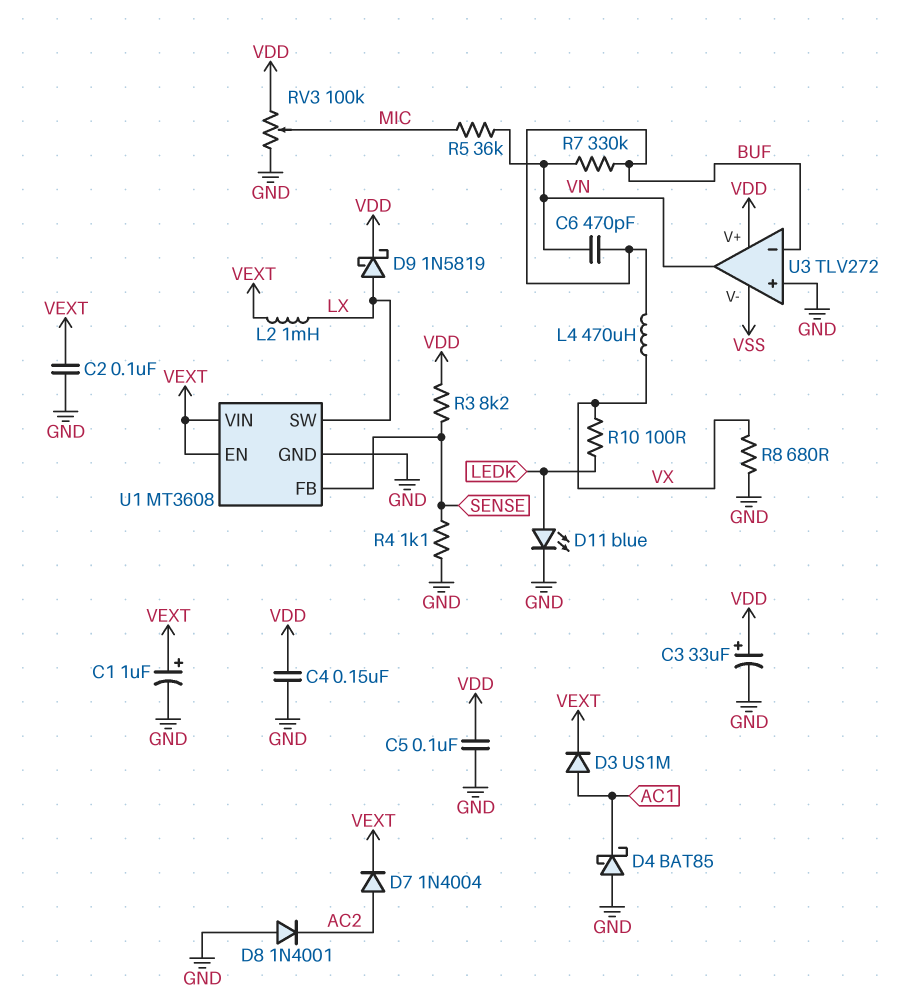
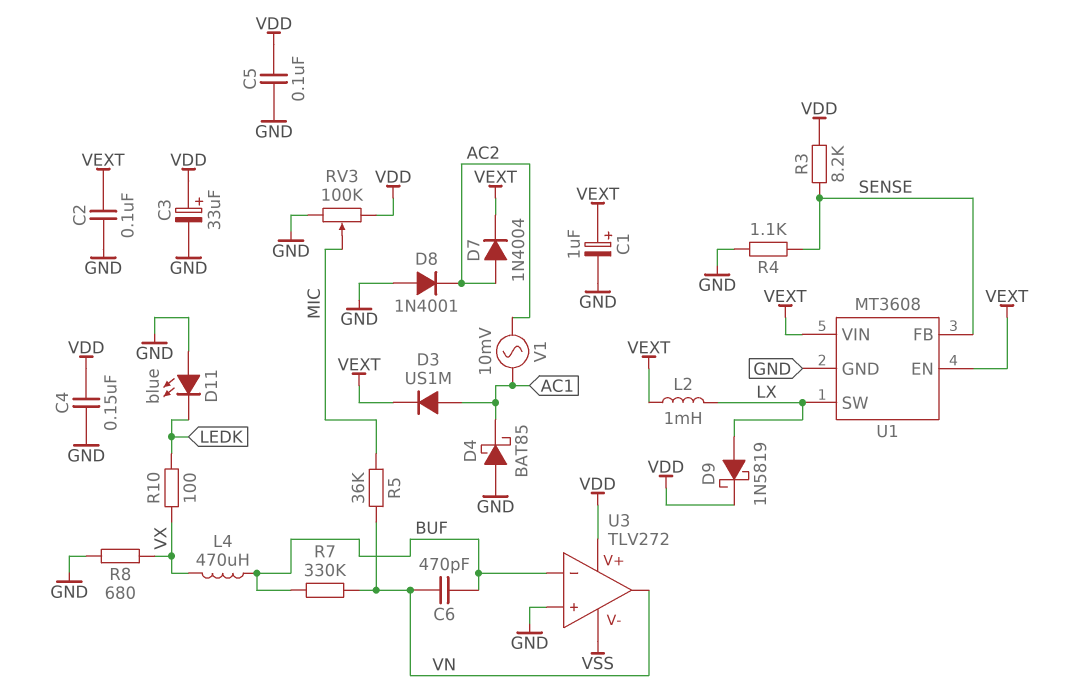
D11: LED blue (A LEDK, K GND) -> LED blue (A GND, K LEDK)
V1: none -> AC 10mV (AC1, AC2)

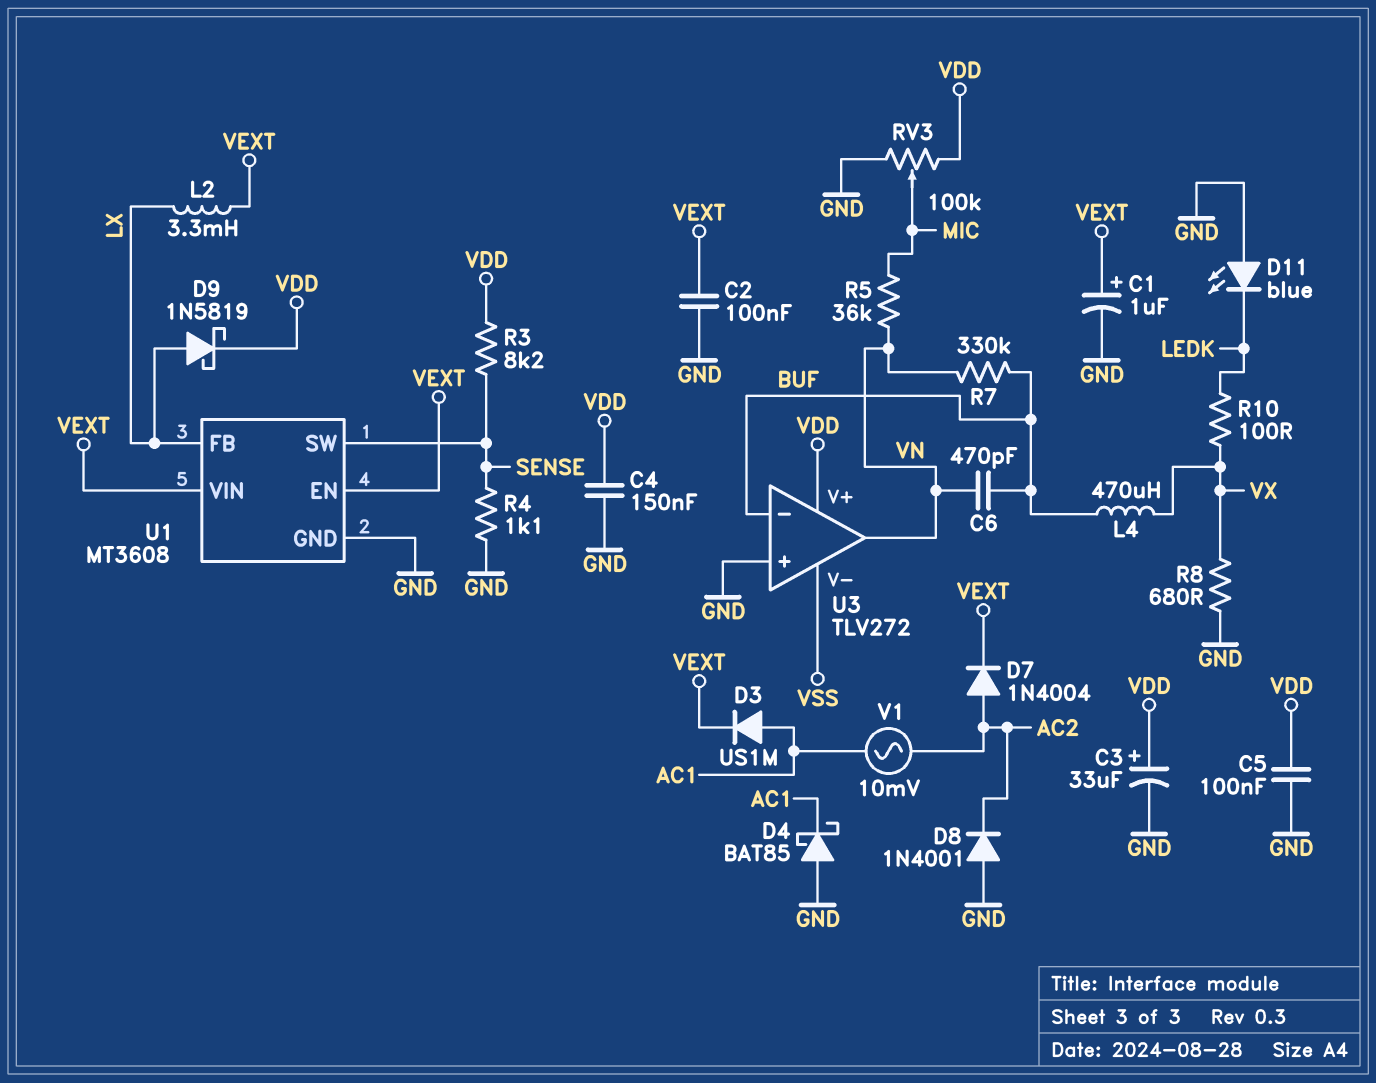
L2: 1mH (LX, VEXT) -> 3.3mH (LX, VEXT)
U1 pin FB: SENSE -> LX
U1 pin SW: LX -> SENSE

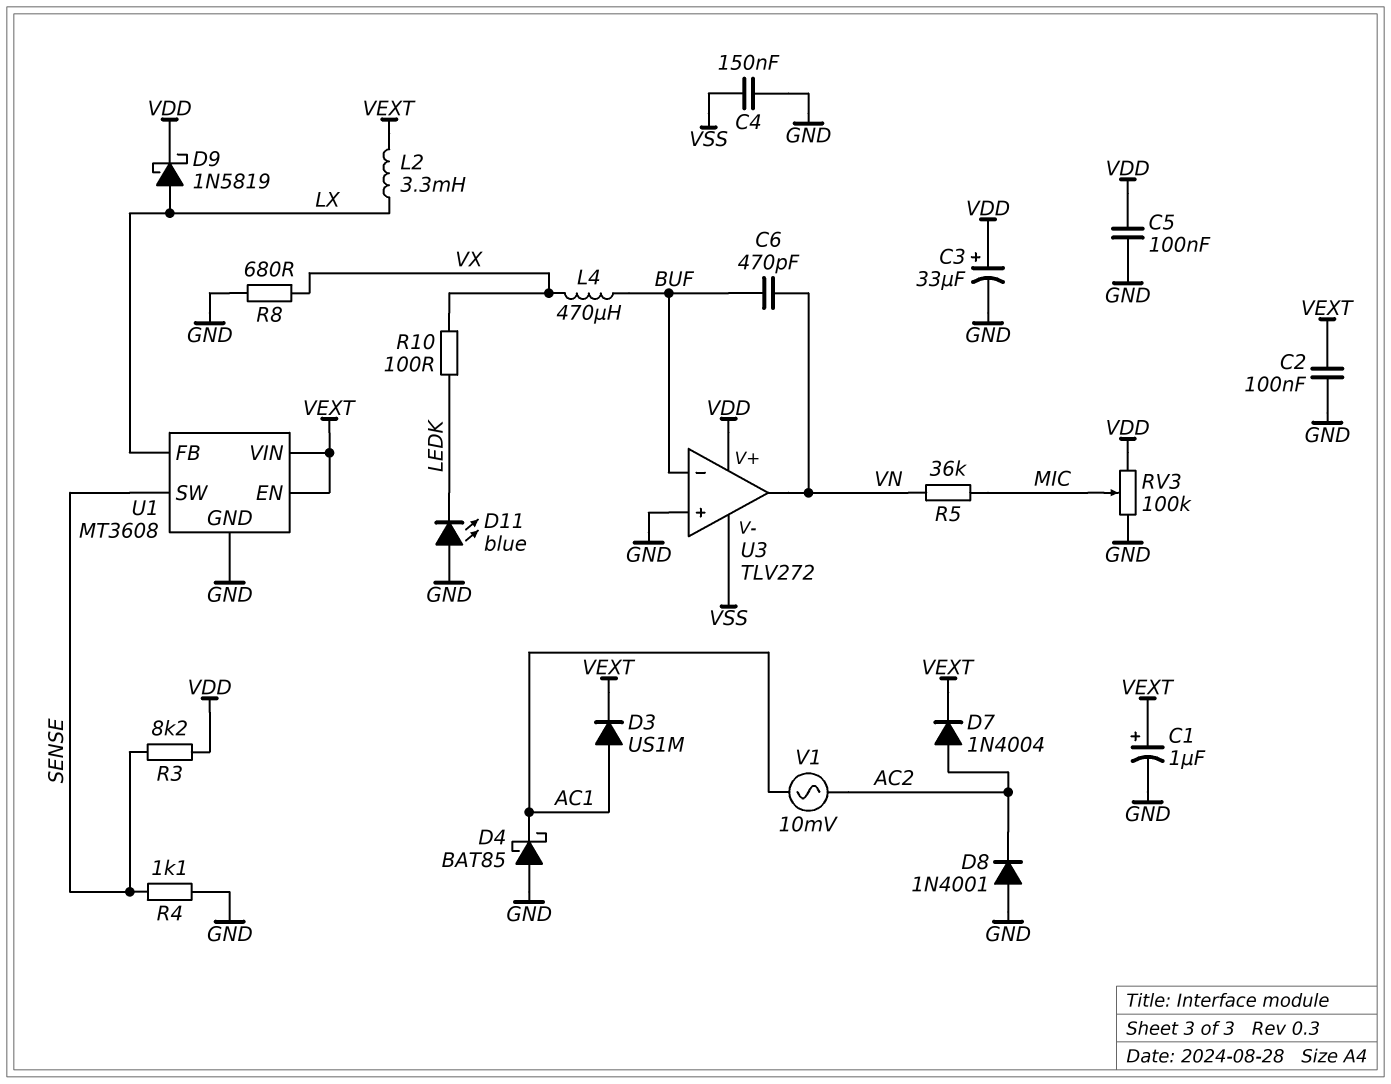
C4: 150nF (GND, VDD) -> 150nF (GND, VSS)
R7: 330k (BUF, VN) -> none

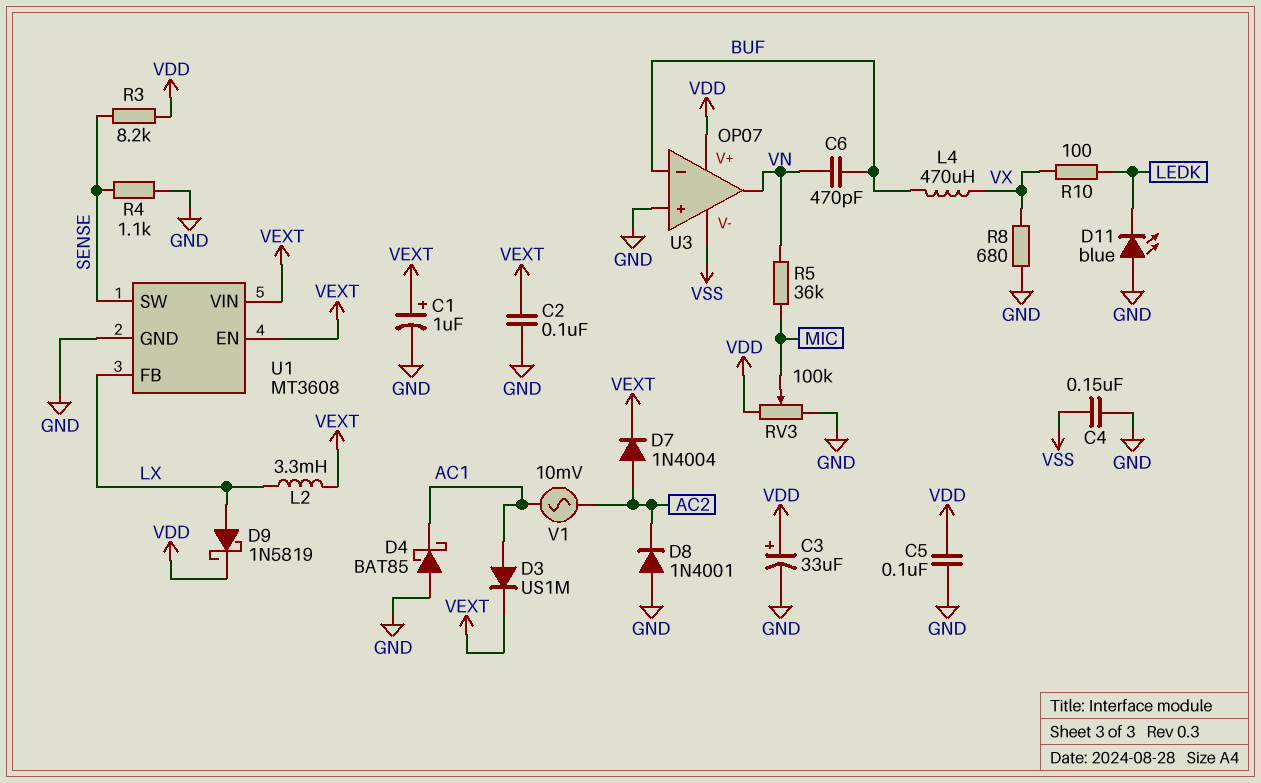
U3: TLV272 -> OP07

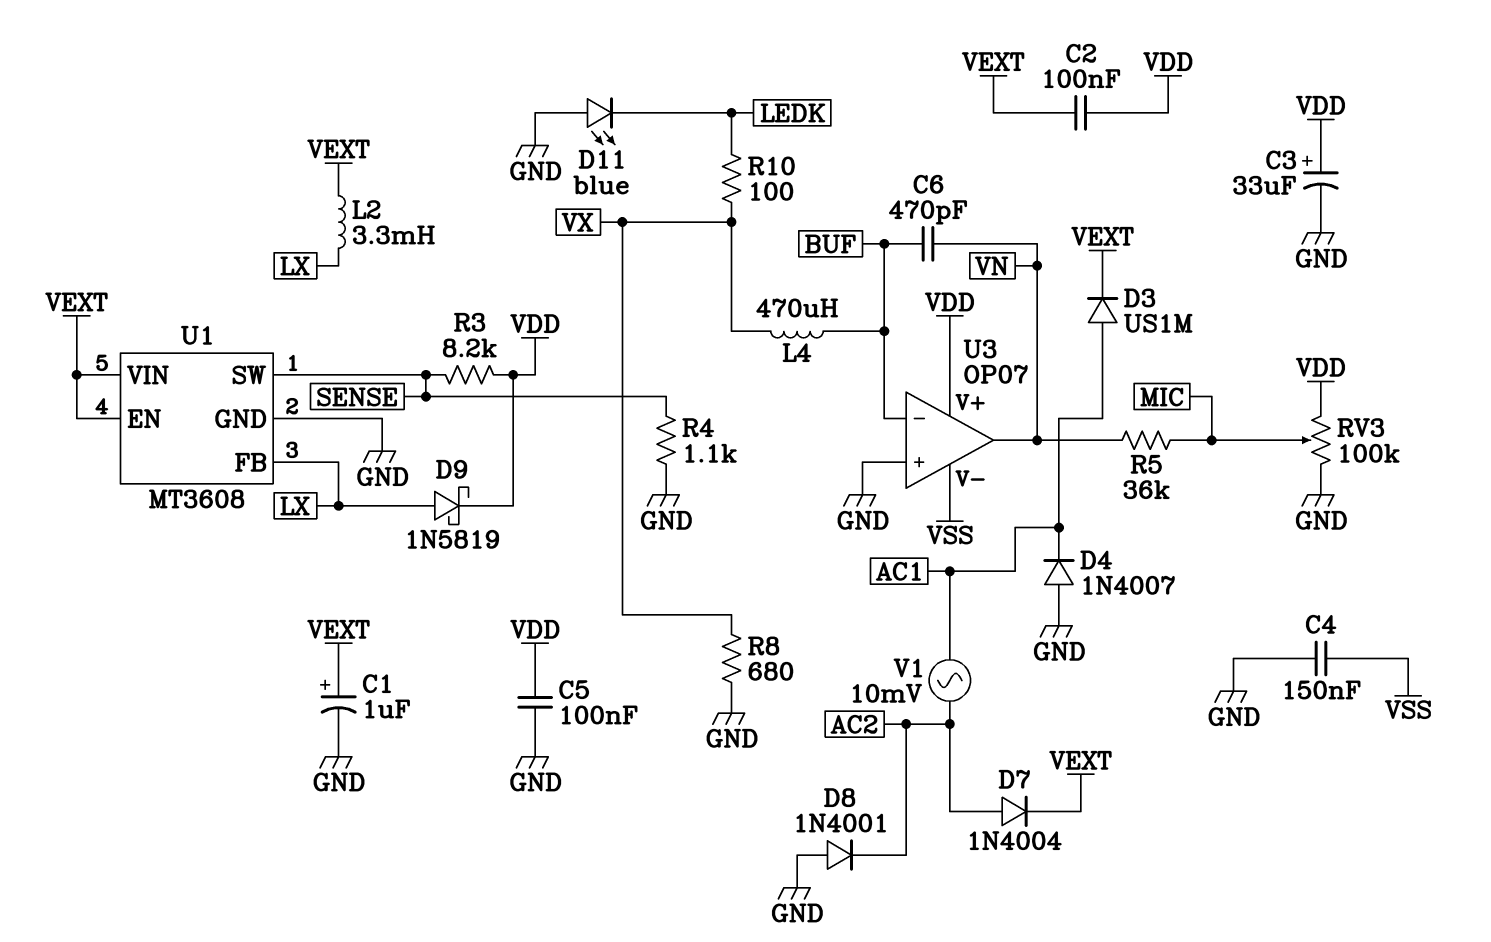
C2: 100nF (GND, VEXT) -> 100nF (VDD, VEXT)
D4: schottky BAT85 (A GND, K AC1) -> diode 1N4007 (A GND, K AC1)

